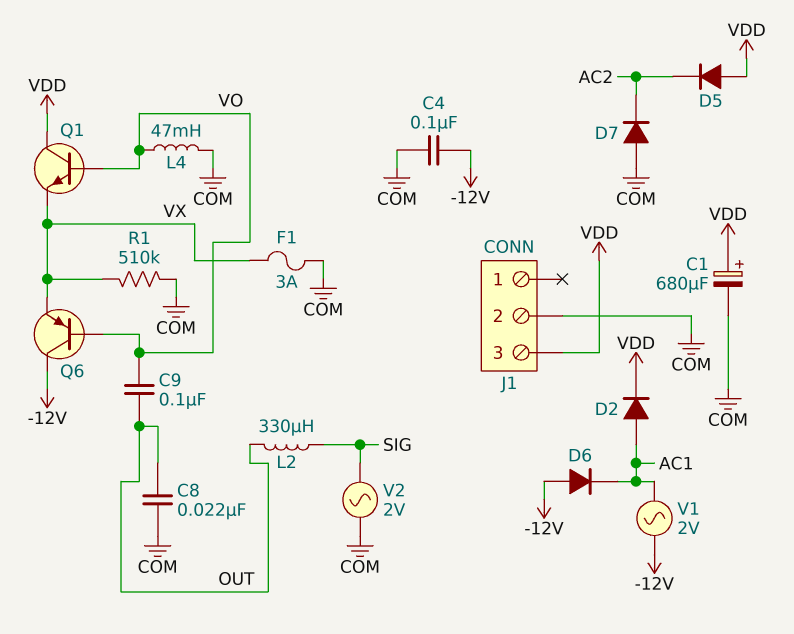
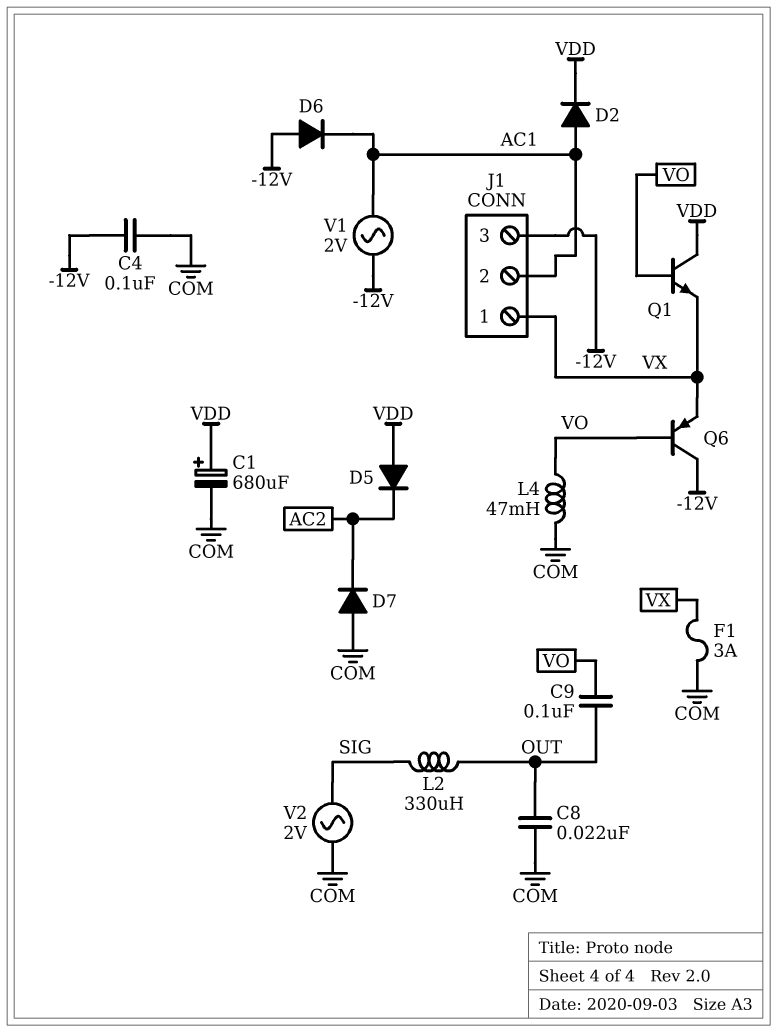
J1 pin 1: none -> VX
J1 pin 2: COM -> AC1
J1 pin 3: VDD -> -12V
R1: 510k (COM, VX) -> none

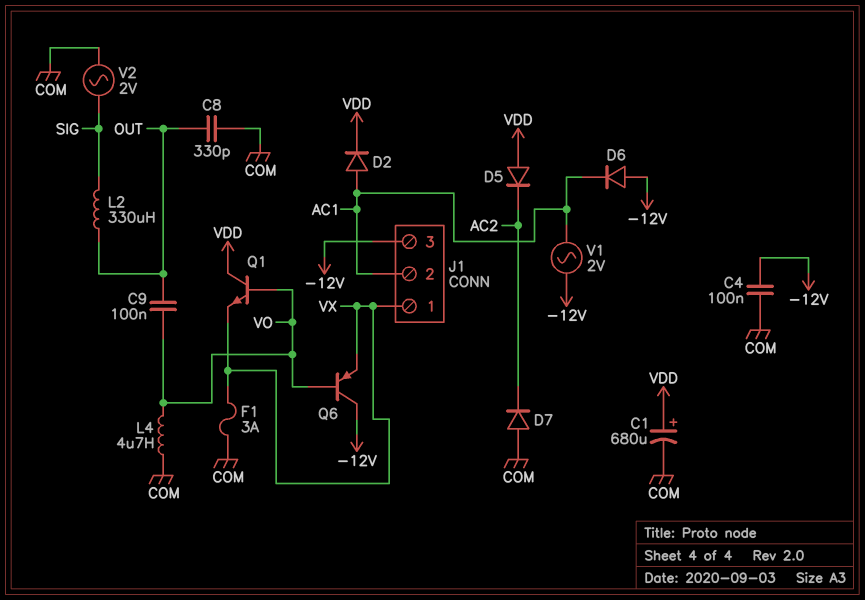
C8: 22nF (COM, OUT) -> 330pF (COM, OUT)
L4: 47mH (COM, VO) -> 4.7uH (COM, VO)

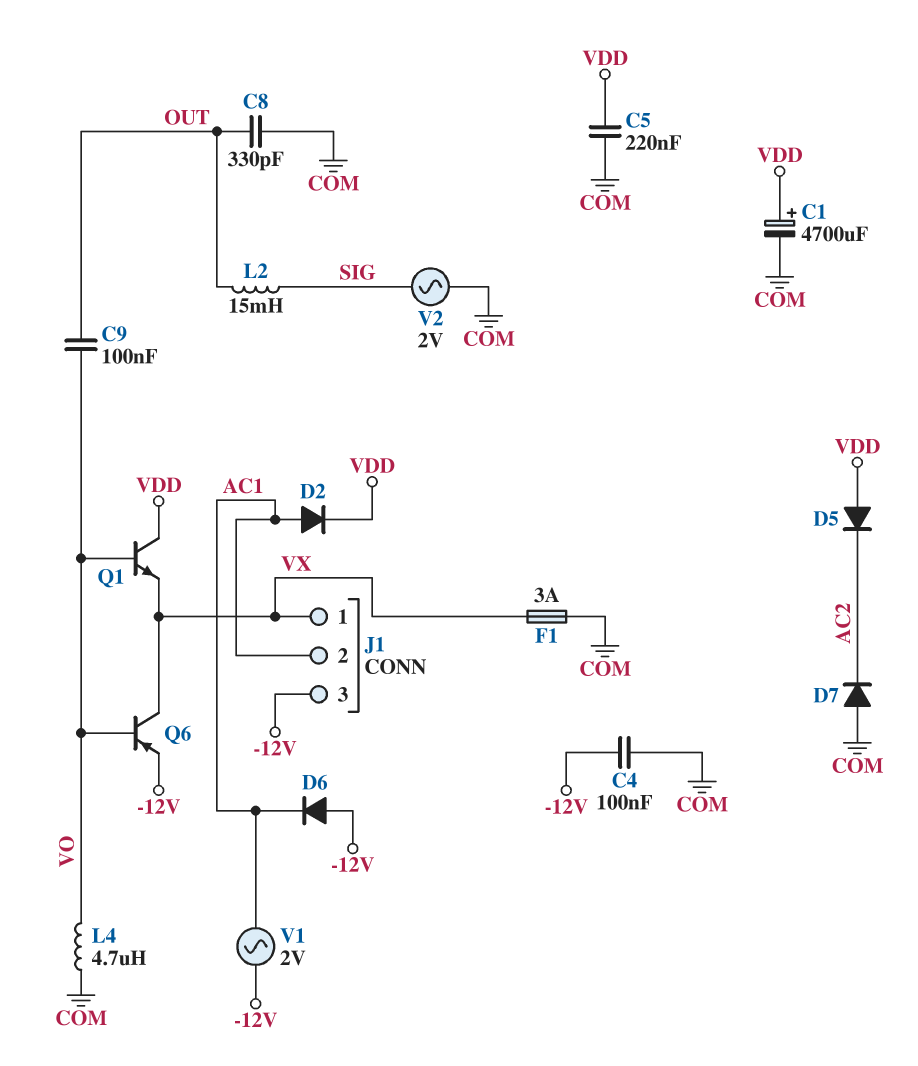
C1: 680uF (plus VDD, minus COM) -> 4700uF (plus VDD, minus COM)
C5: none -> 220nF (COM, VDD)
L2: 330uH (OUT, SIG) -> 15mH (OUT, SIG)
Q6: PNP (B VO, C -12V, E VX) -> PNP (B VO, C VX, E -12V)

